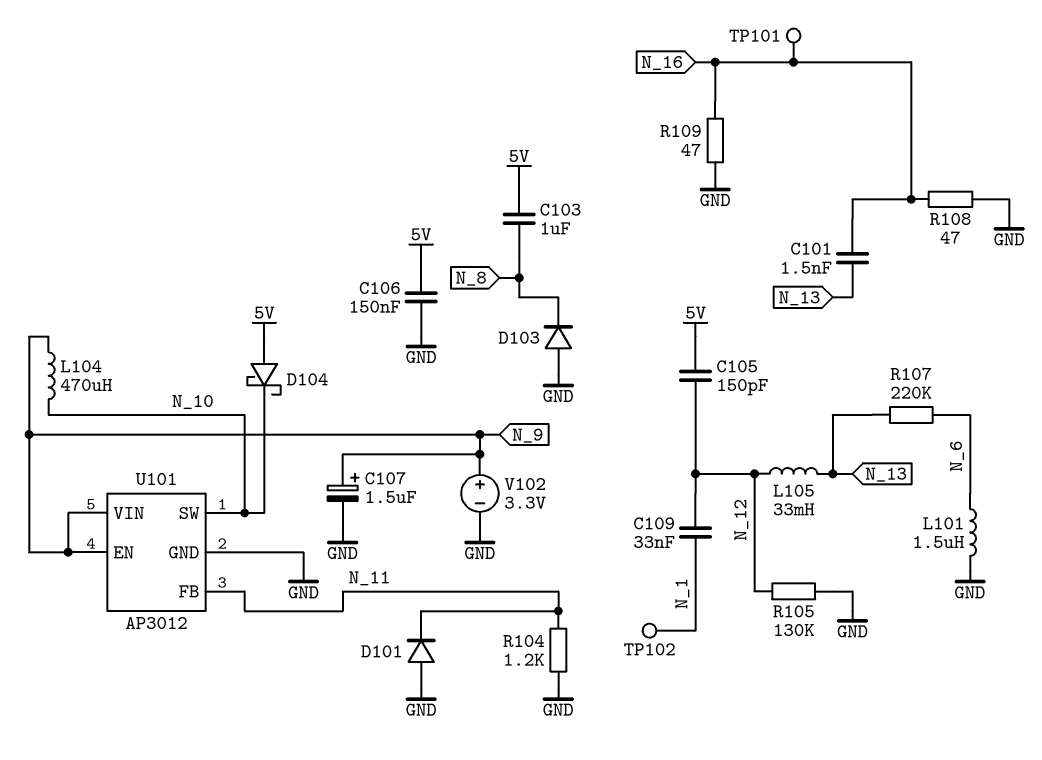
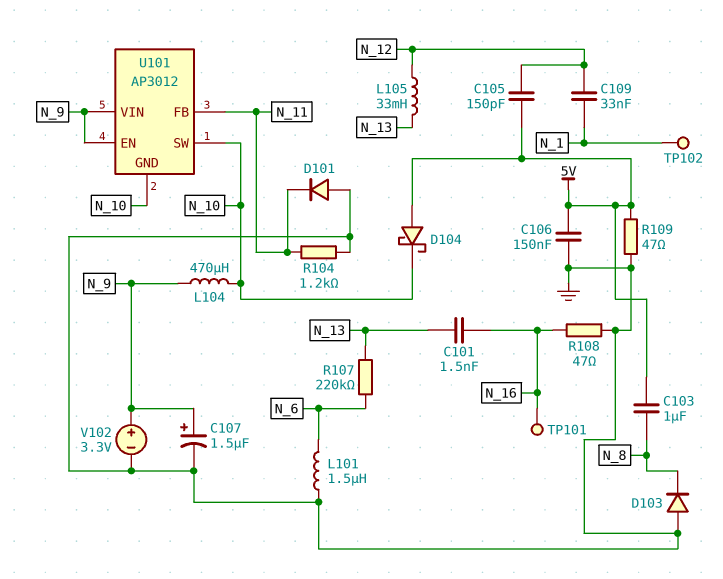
R105: 130k (GND, N_12) -> none
R109: 47 (GND, N_16) -> 47 (5V, GND)
U101 pin GND: GND -> N_10

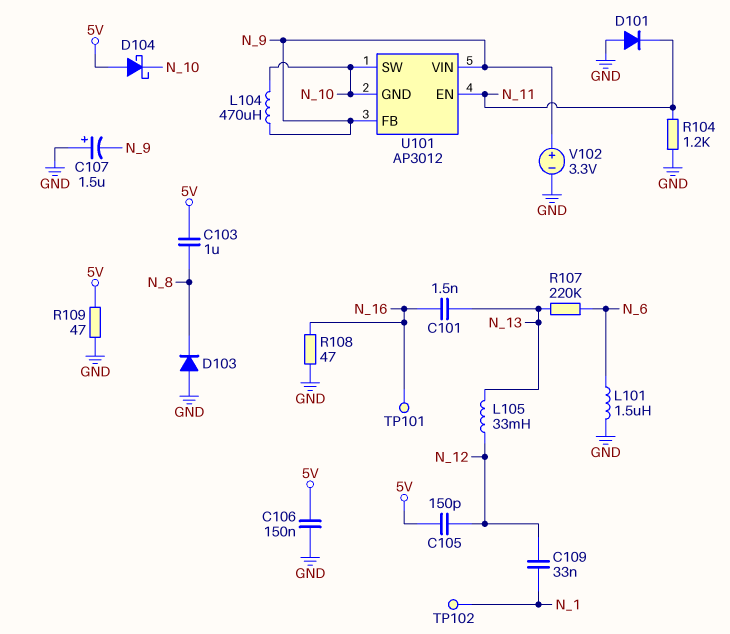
C107: 1.5uF (plus N_9, minus GND) -> 1.5uF (plus GND, minus N_9)
U101 pin EN: N_9 -> N_11
U101 pin FB: N_11 -> N_9

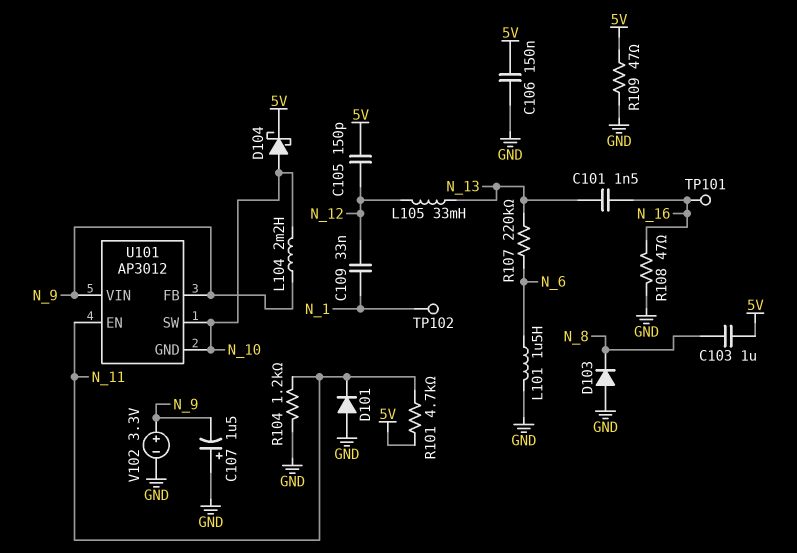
D104: schottky (A 5V, K N_10) -> schottky (A N_10, K 5V)
L104: 470uH (N_9, N_10) -> 2.2mH (N_9, N_10)
R101: none -> 4.7k (5V, N_11)

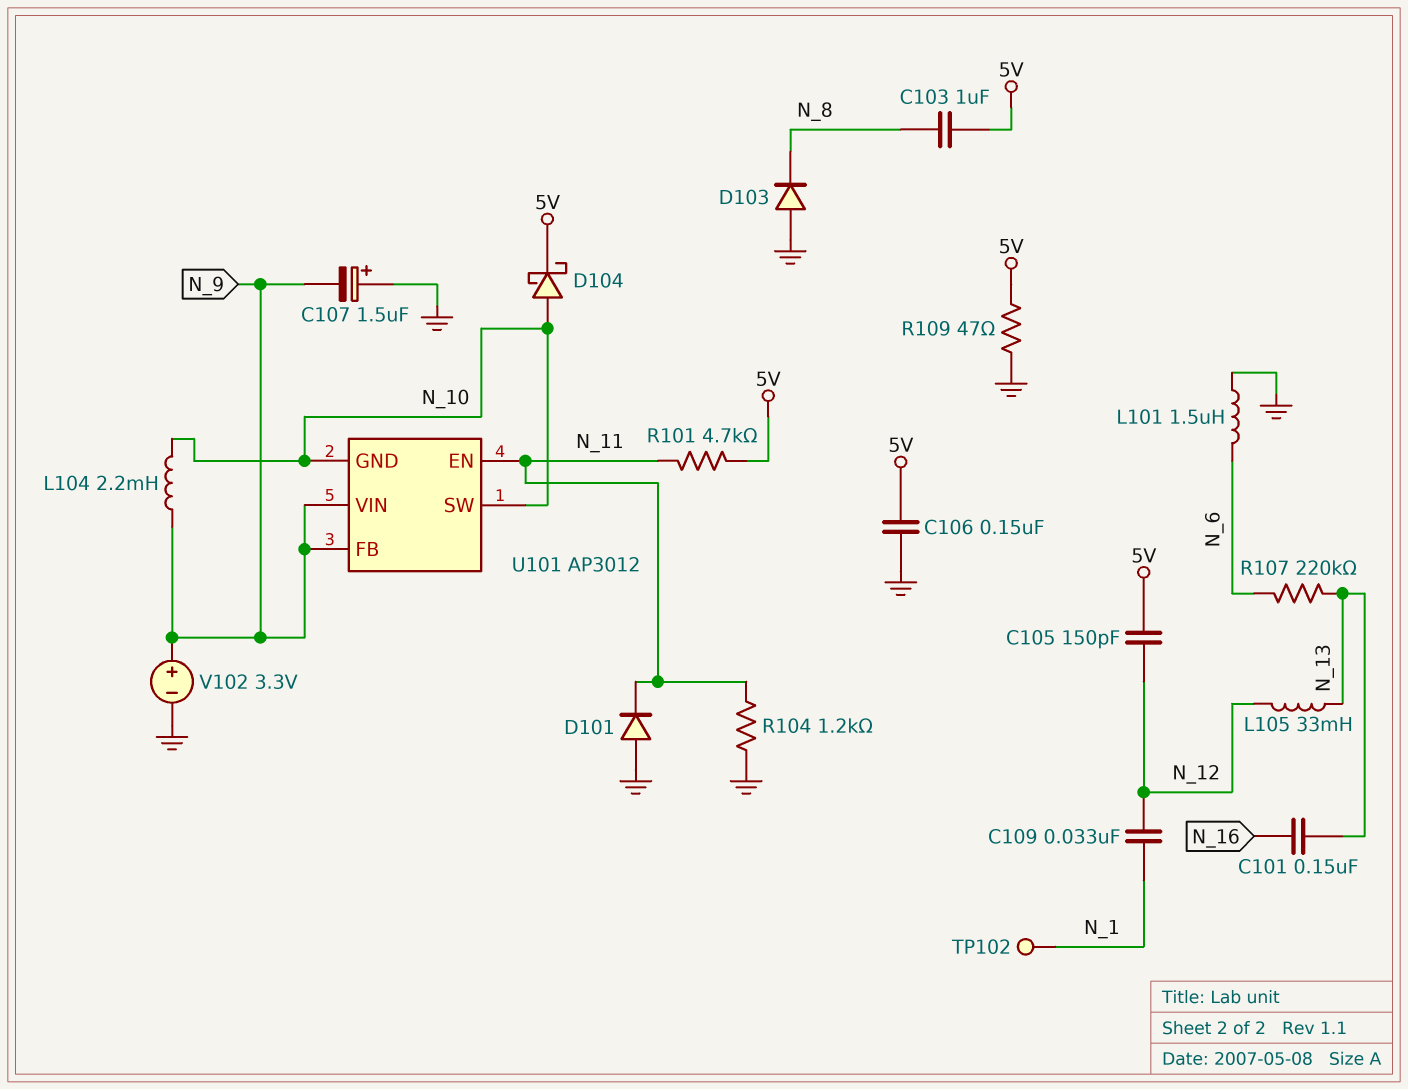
C101: 1.5nF (N_13, N_16) -> 150nF (N_13, N_16)
R108: 47 (GND, N_16) -> none
TP101: test point (N_16) -> none

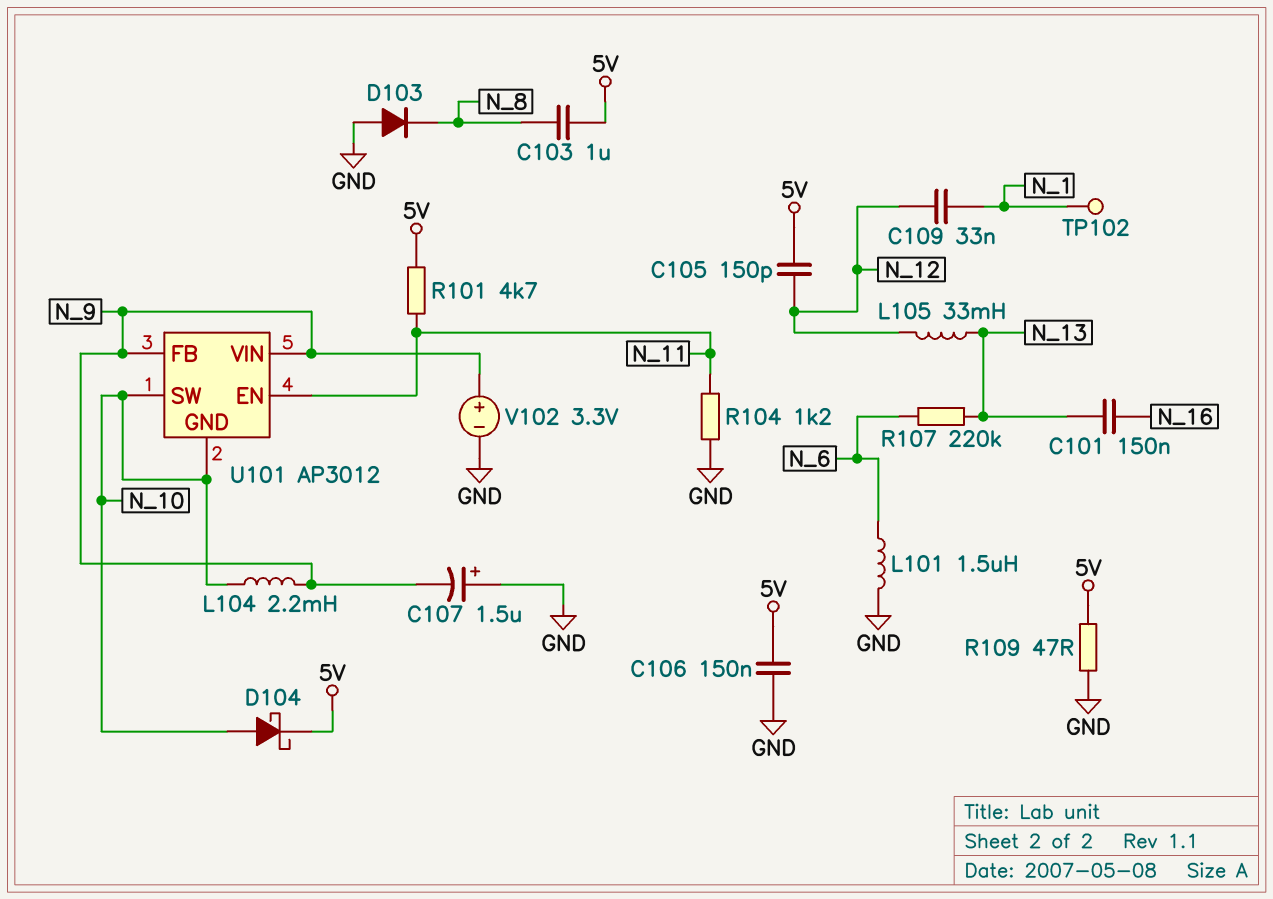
D101: diode (A GND, K N_11) -> none

